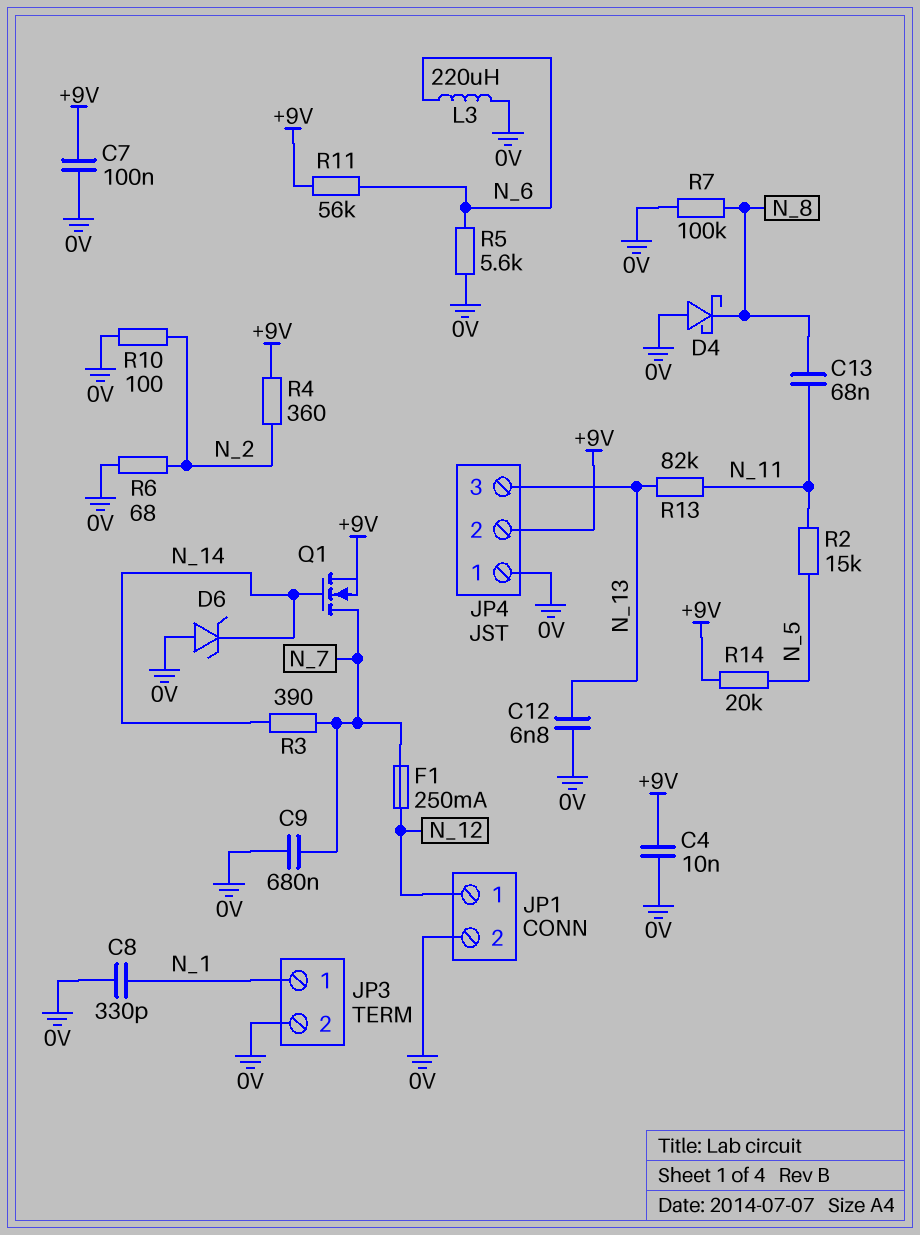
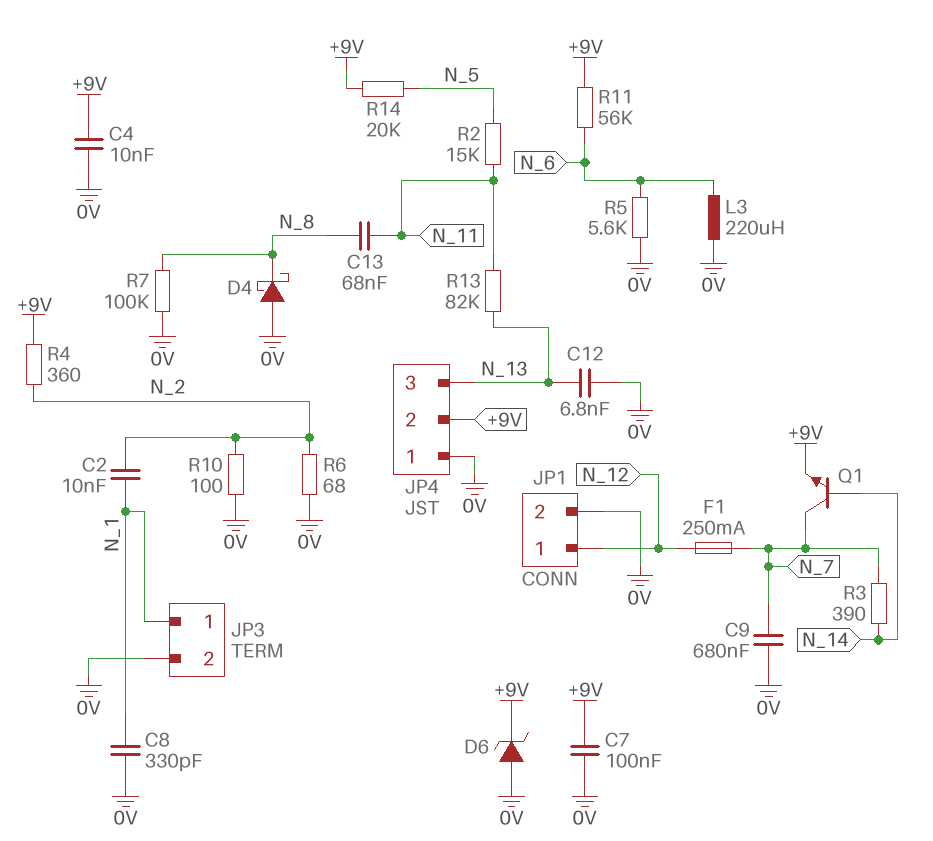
C2: none -> 10nF (N_1, N_2)
D6: zener (A 0V, K N_14) -> zener (A 0V, K +9V)
Q1: NMOS (G N_14, D N_7, S +9V) -> NPN (B N_14, C N_7, E +9V)

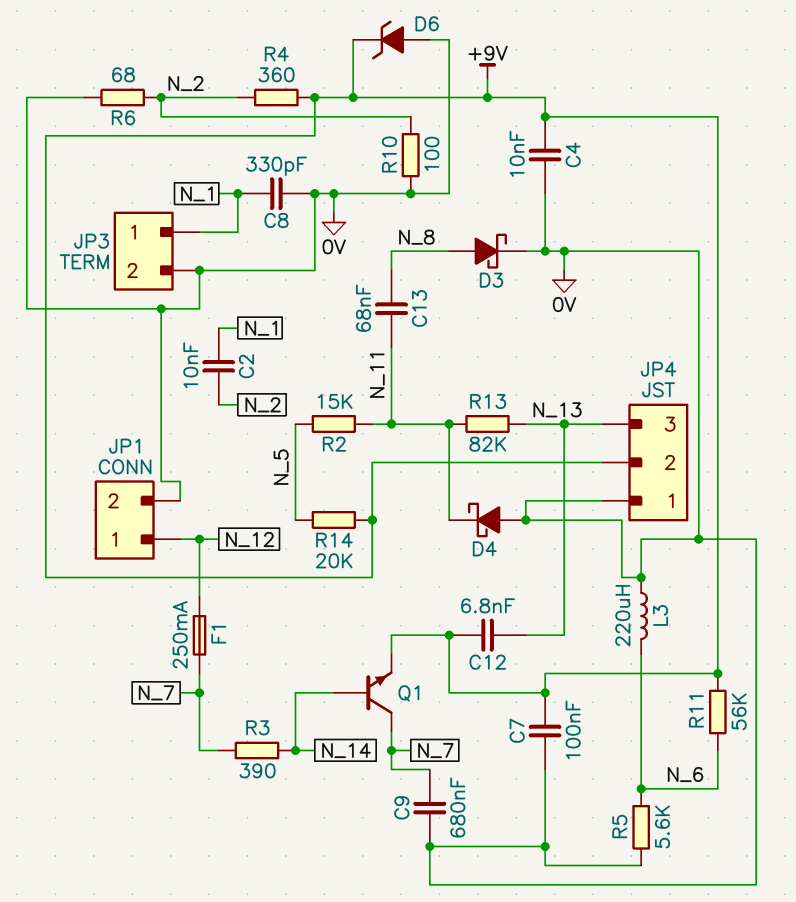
C12: 6.8nF (0V, N_13) -> 6.8nF (+9V, N_13)
D3: none -> schottky (A N_8, K 0V)
D4: schottky (A 0V, K N_8) -> schottky (A 0V, K N_11)
R7: 100k (0V, N_8) -> none

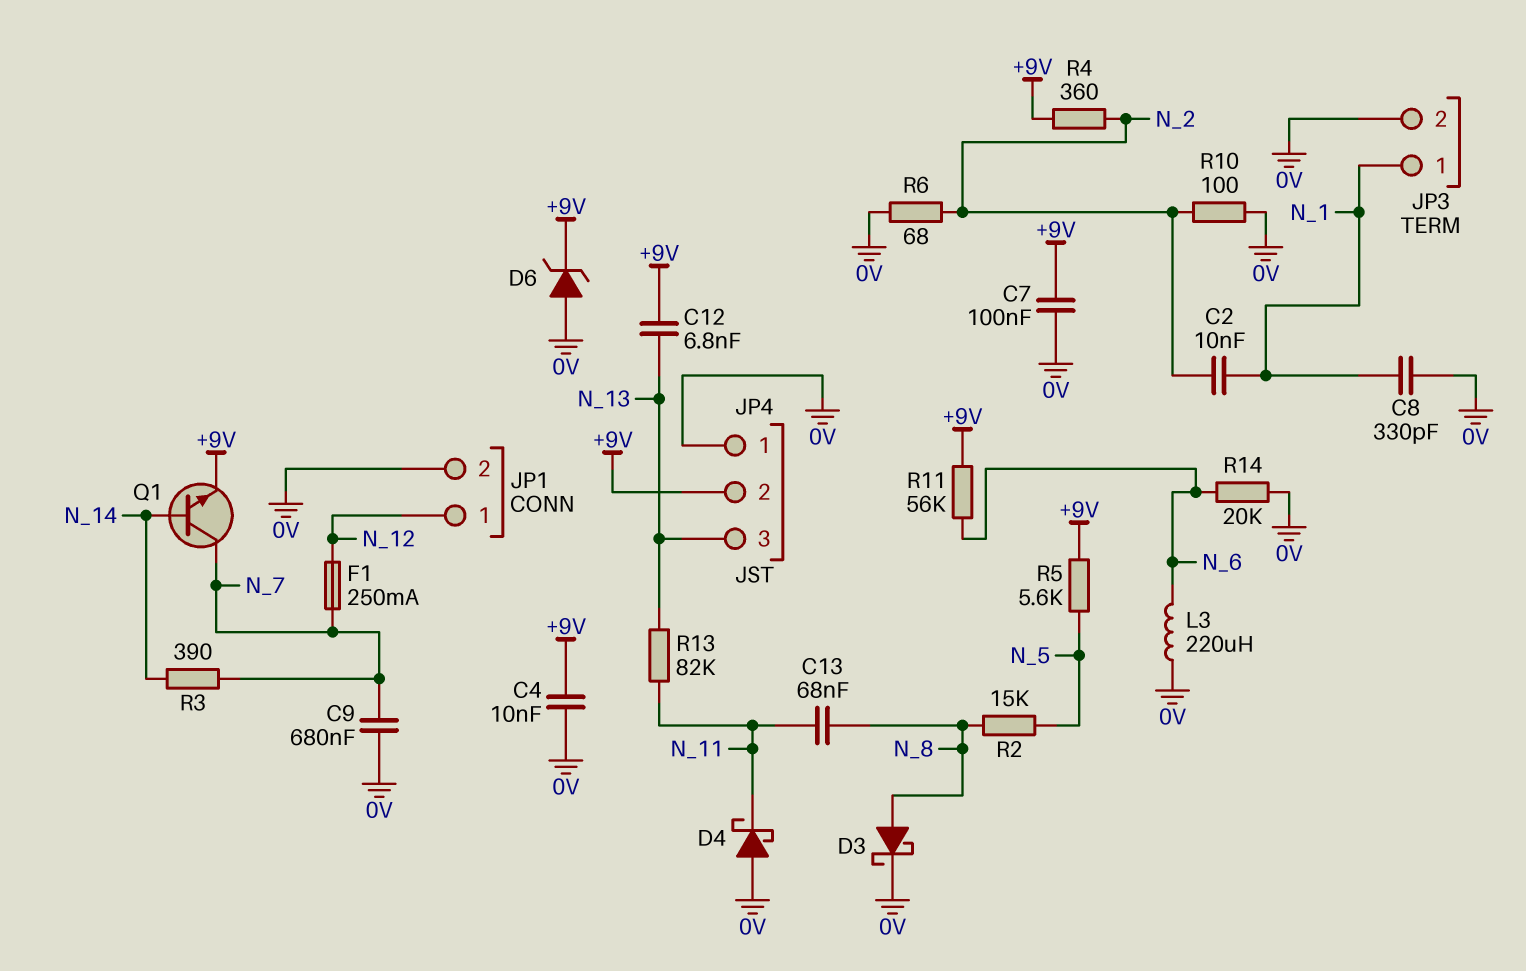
R2: 15k (N_5, N_11) -> 15k (N_5, N_8)
R5: 5.6k (0V, N_6) -> 5.6k (+9V, N_5)
R14: 20k (+9V, N_5) -> 20k (0V, N_6)

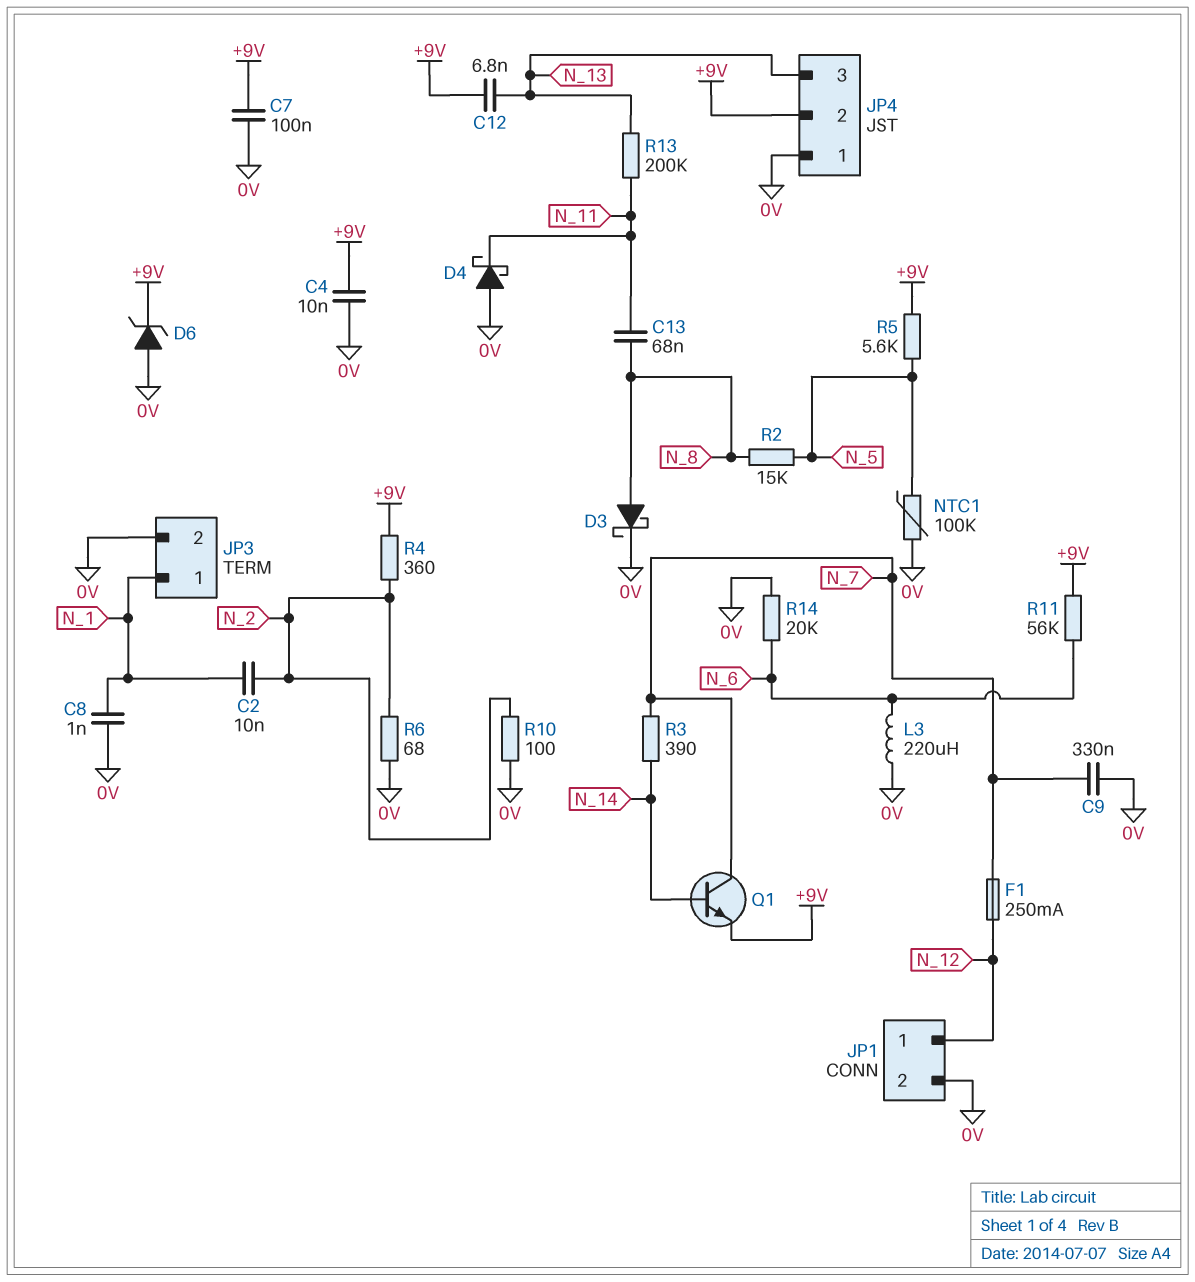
C8: 330pF (0V, N_1) -> 1nF (0V, N_1)
C9: 680nF (0V, N_7) -> 330nF (0V, N_7)
NTC1: none -> 100k (0V, N_5)
R13: 82k (N_11, N_13) -> 200k (N_11, N_13)

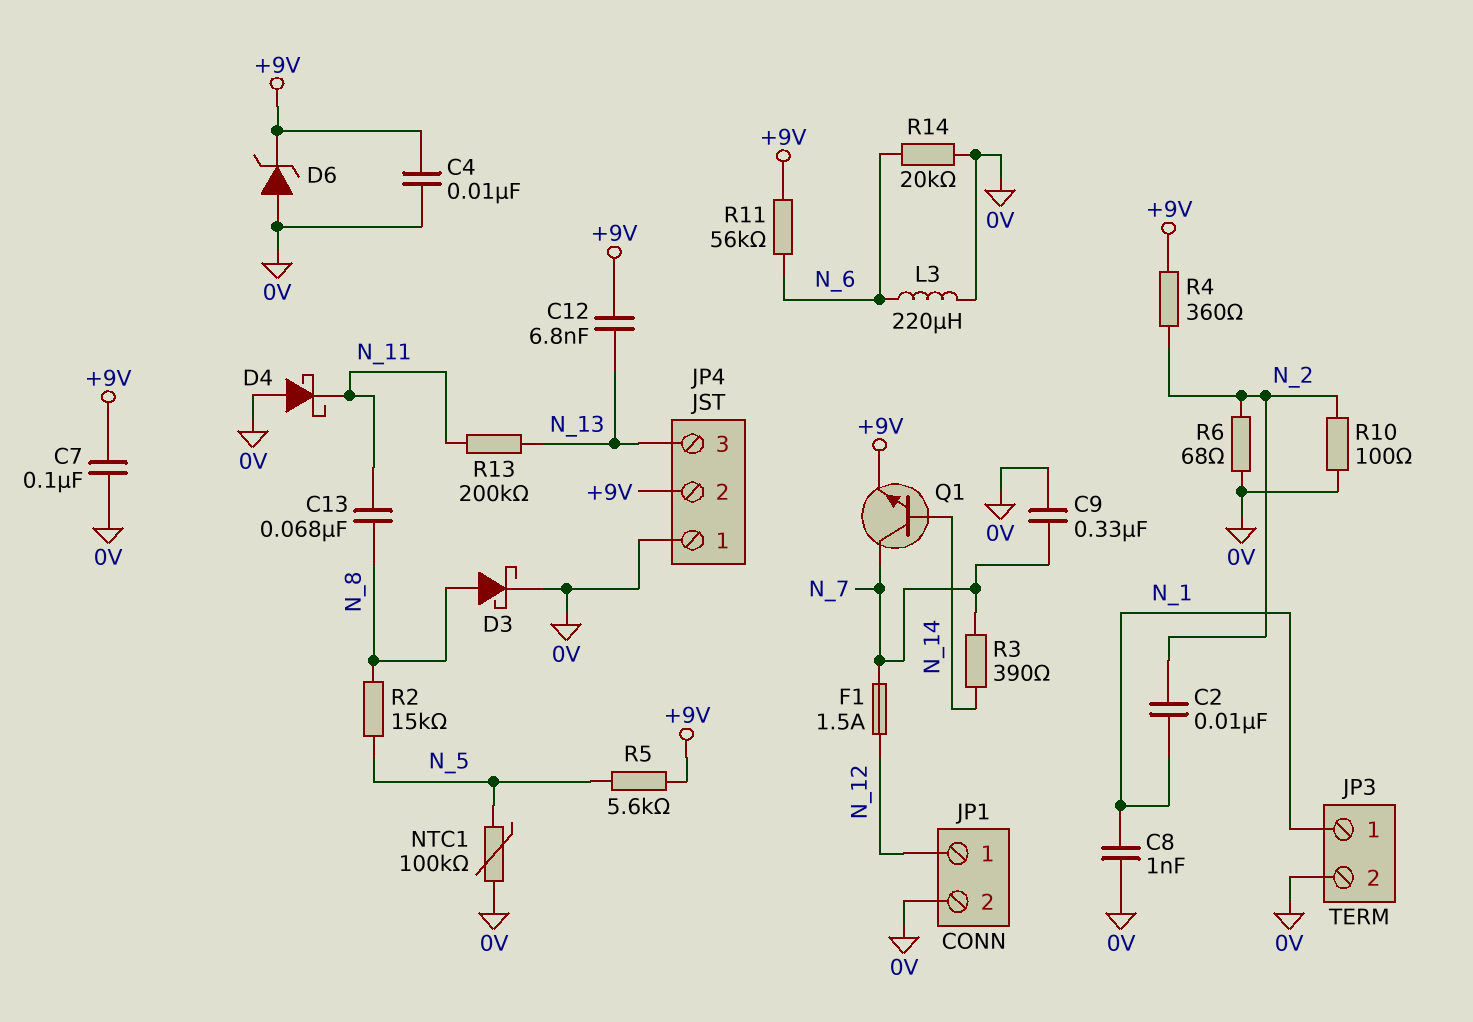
F1: 250mA (N_7, N_12) -> 1.5A (N_7, N_12)

